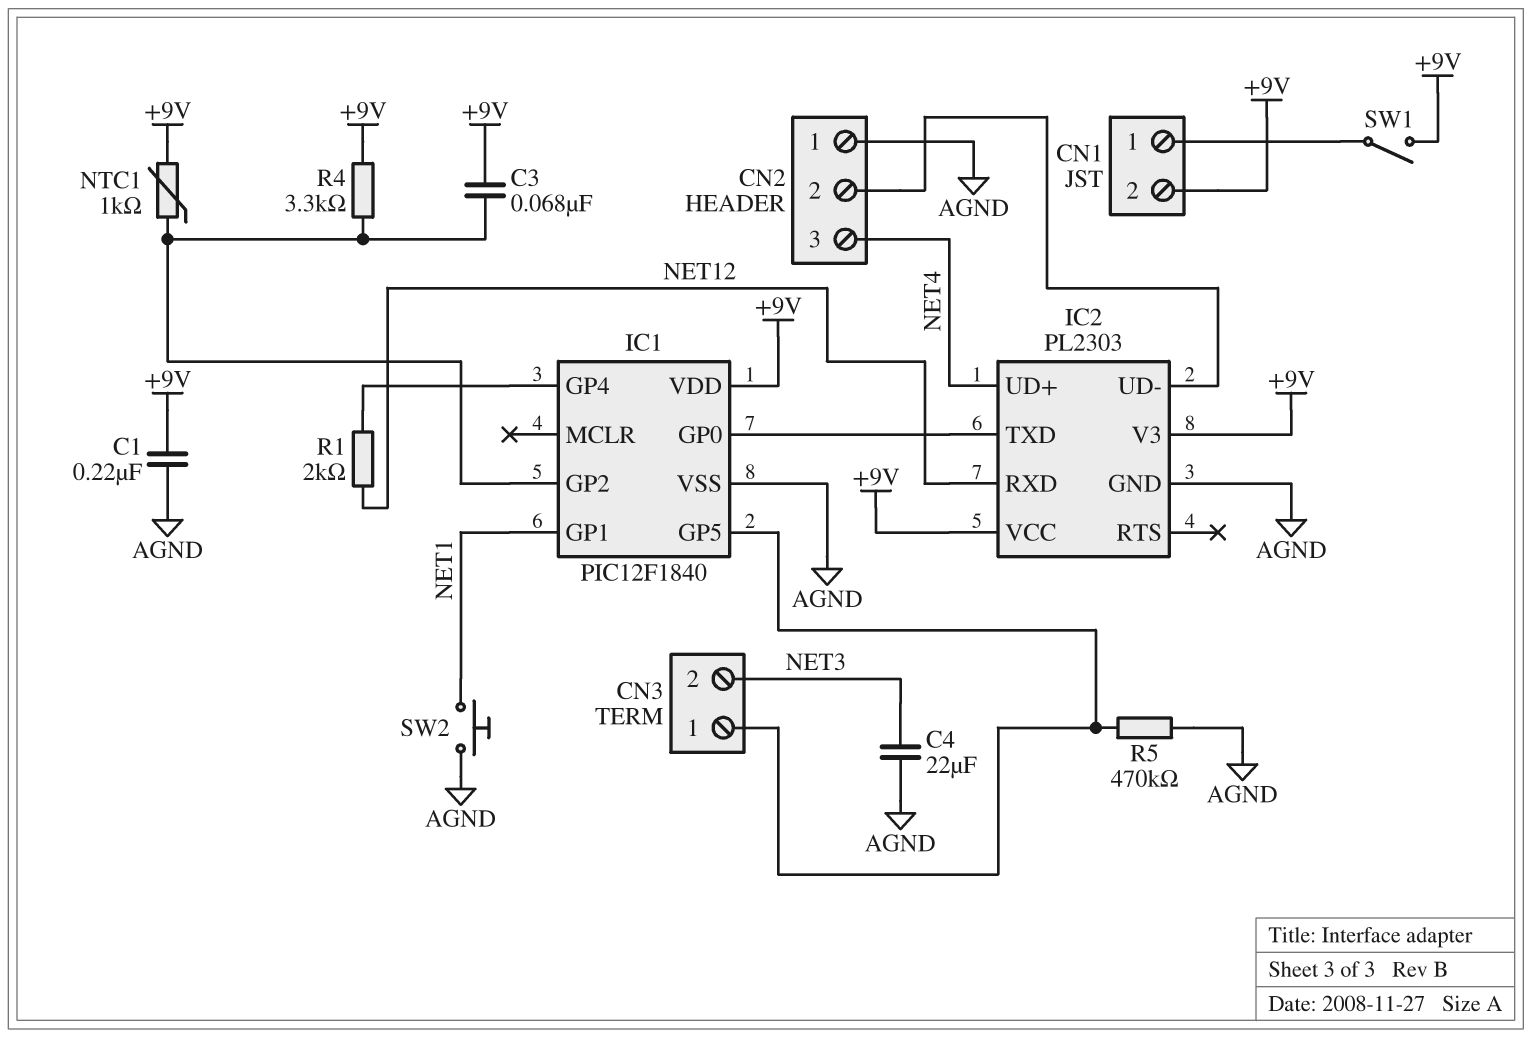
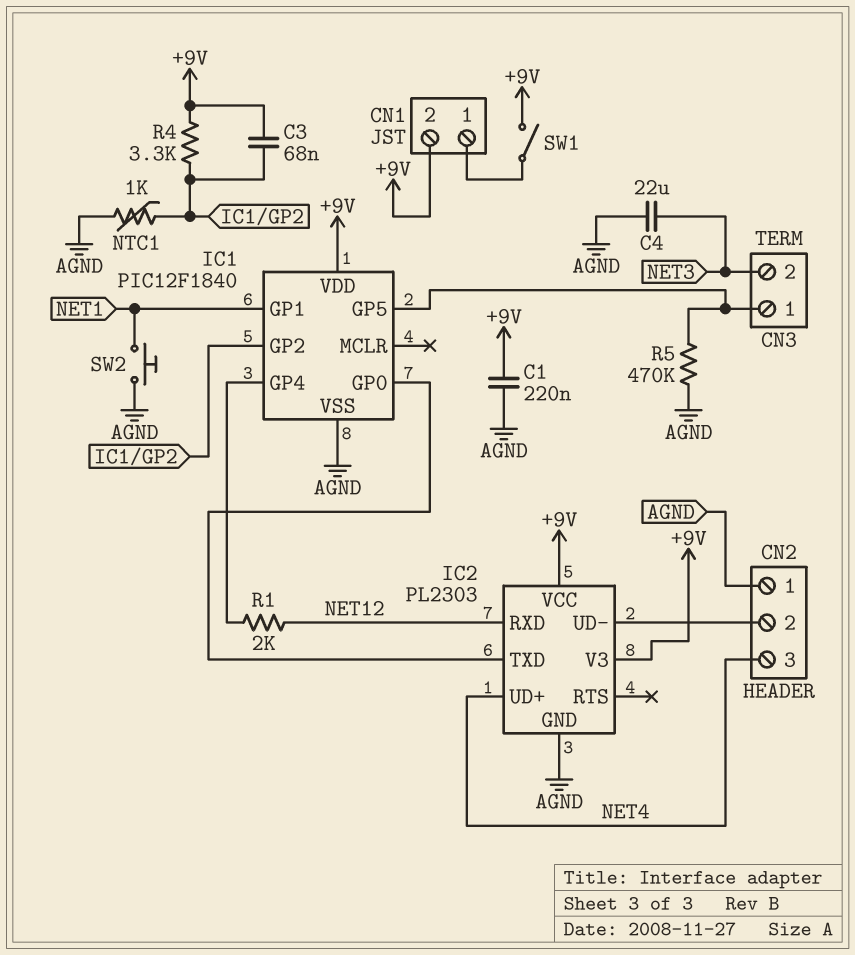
NTC1: 1k (+9V, IC1/GP2) -> 1k (AGND, IC1/GP2)

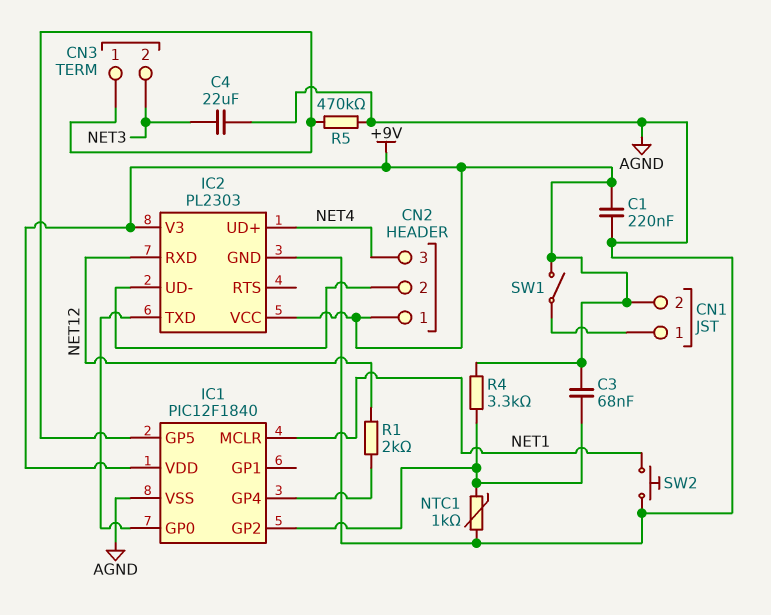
CN2 pin 1: AGND -> +9V
IC1 pin GP1: NET1 -> none
IC1 pin MCLR: none -> NET1

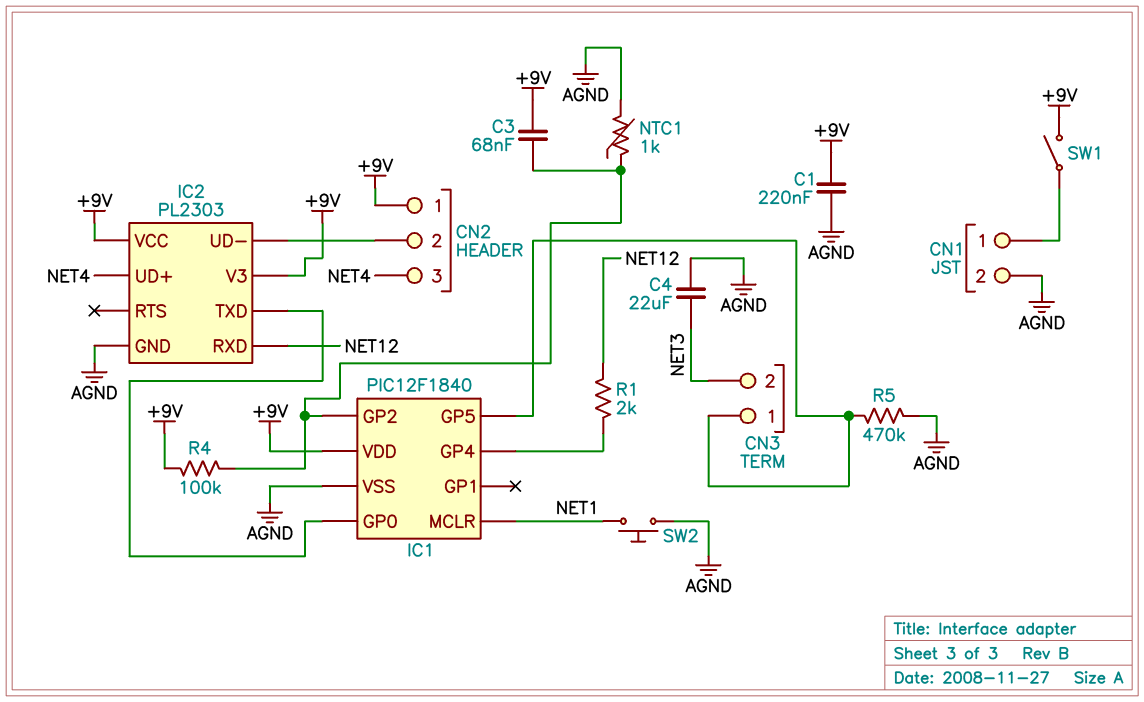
CN1 pin 2: +9V -> AGND
R4: 3.3k (+9V, IC1/GP2) -> 100k (+9V, IC1/GP2)

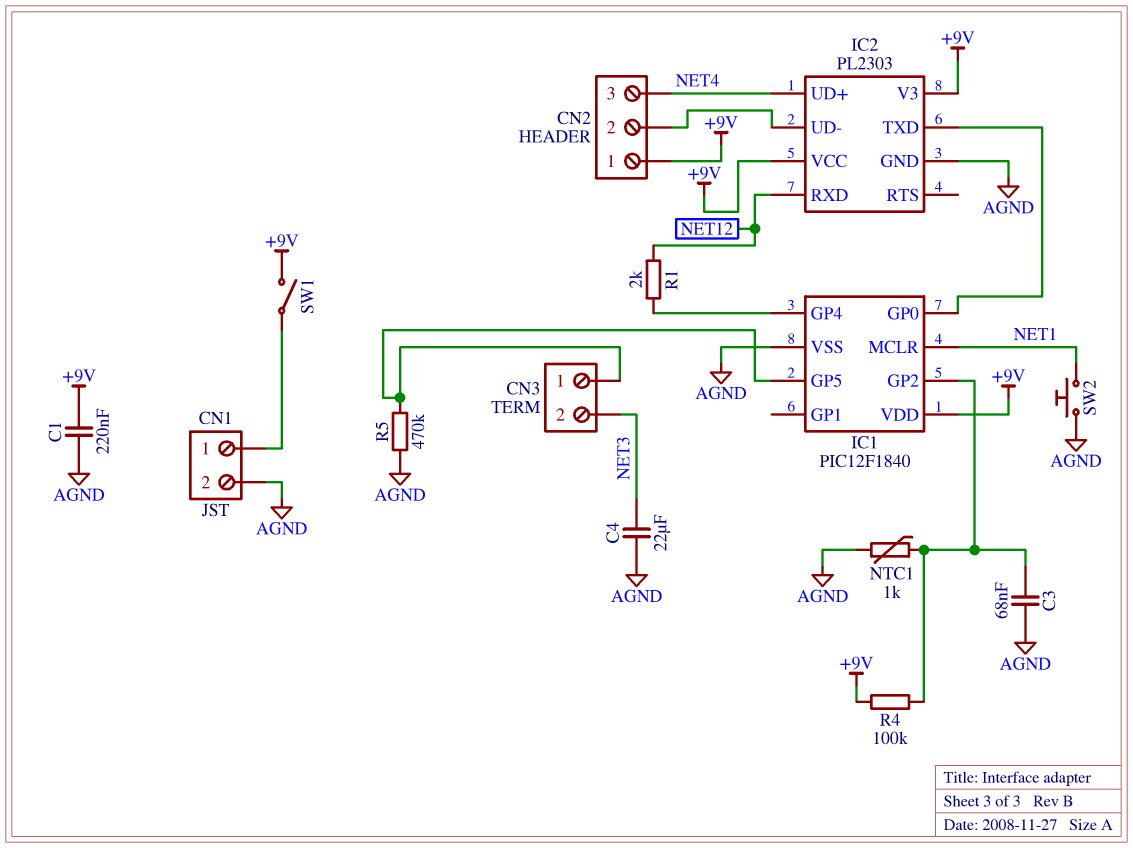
C3: 68nF (+9V, IC1/GP2) -> 68nF (AGND, IC1/GP2)

